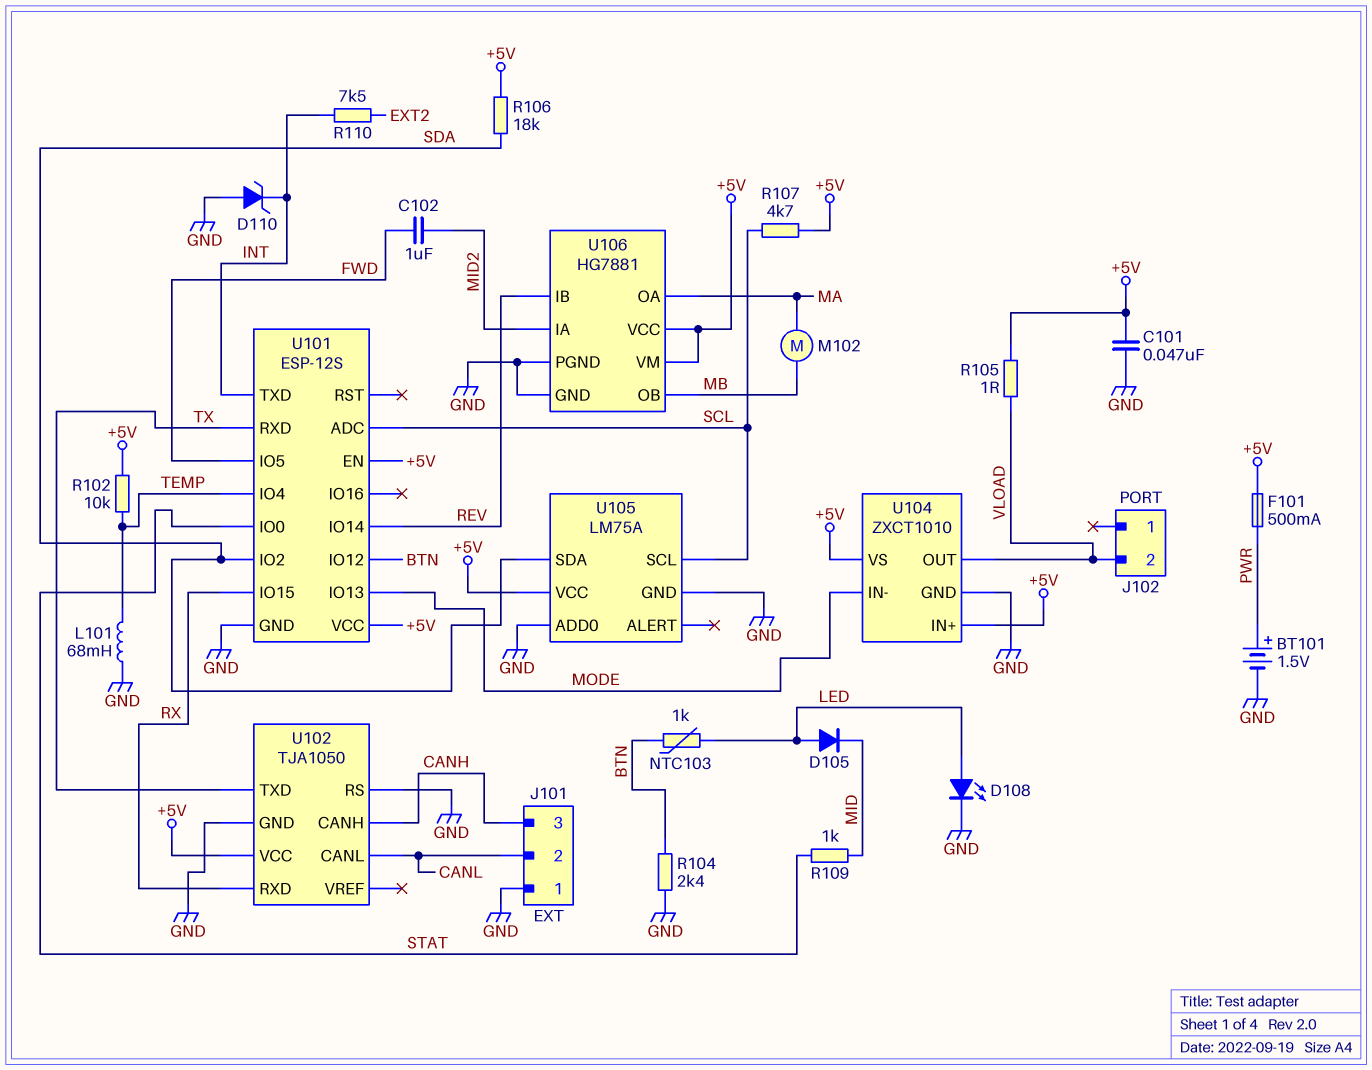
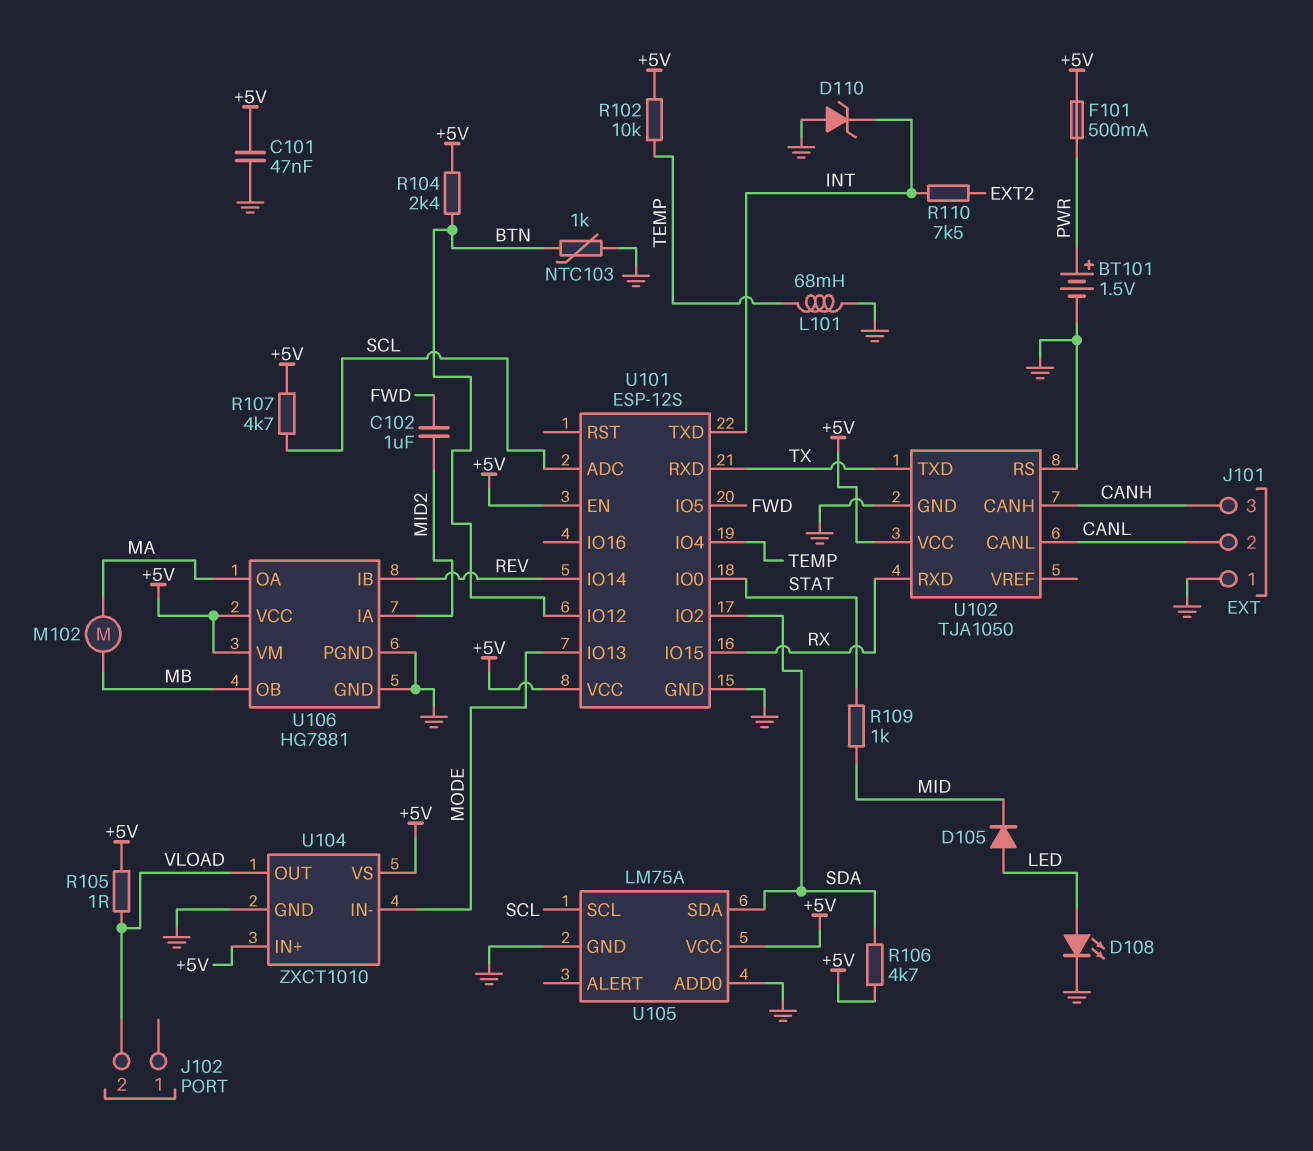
NTC103: 1k (BTN, LED) -> 1k (BTN, GND)
R104: 2.4k (BTN, GND) -> 2.4k (+5V, BTN)
R106: 18k (+5V, SDA) -> 4.7k (+5V, SDA)

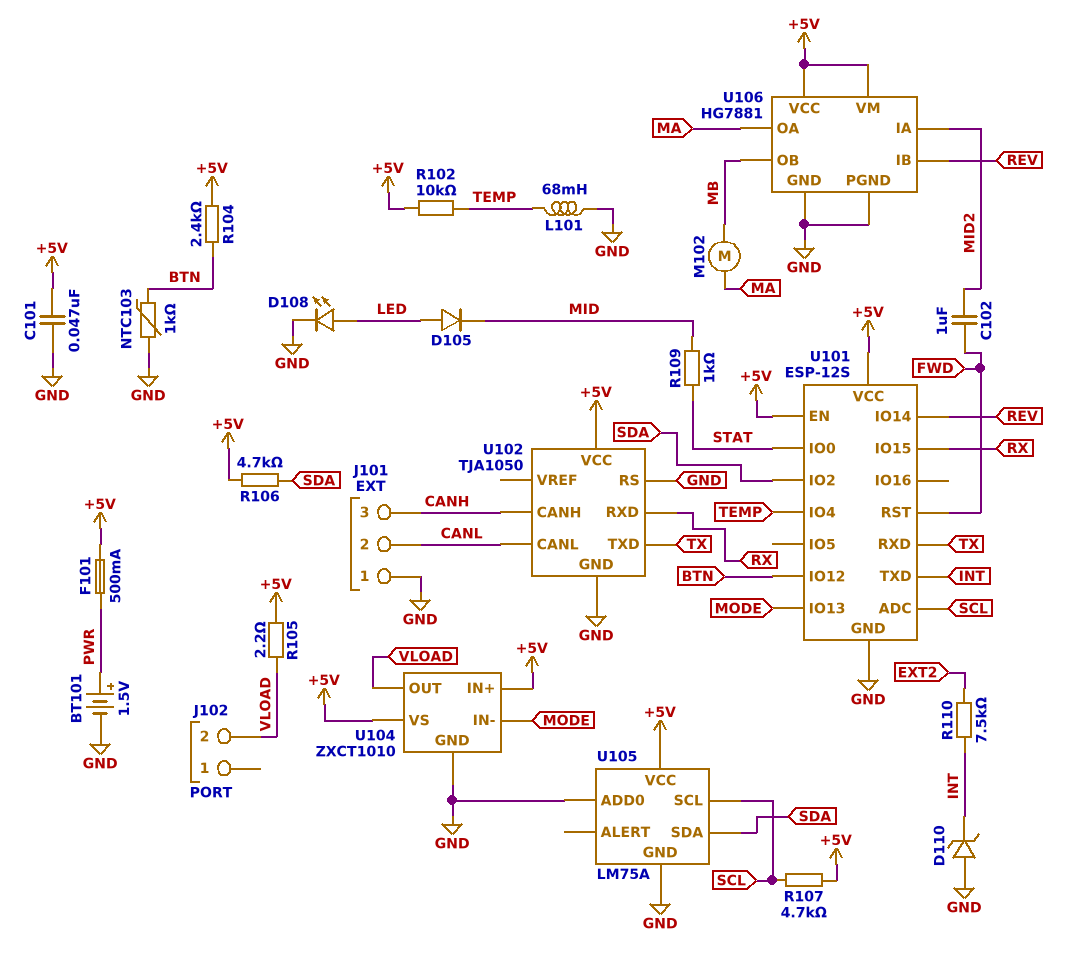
R105: 1 (+5V, VLOAD) -> 2.2 (+5V, VLOAD)
U101 pin IO5: FWD -> none
U101 pin RST: none -> FWD

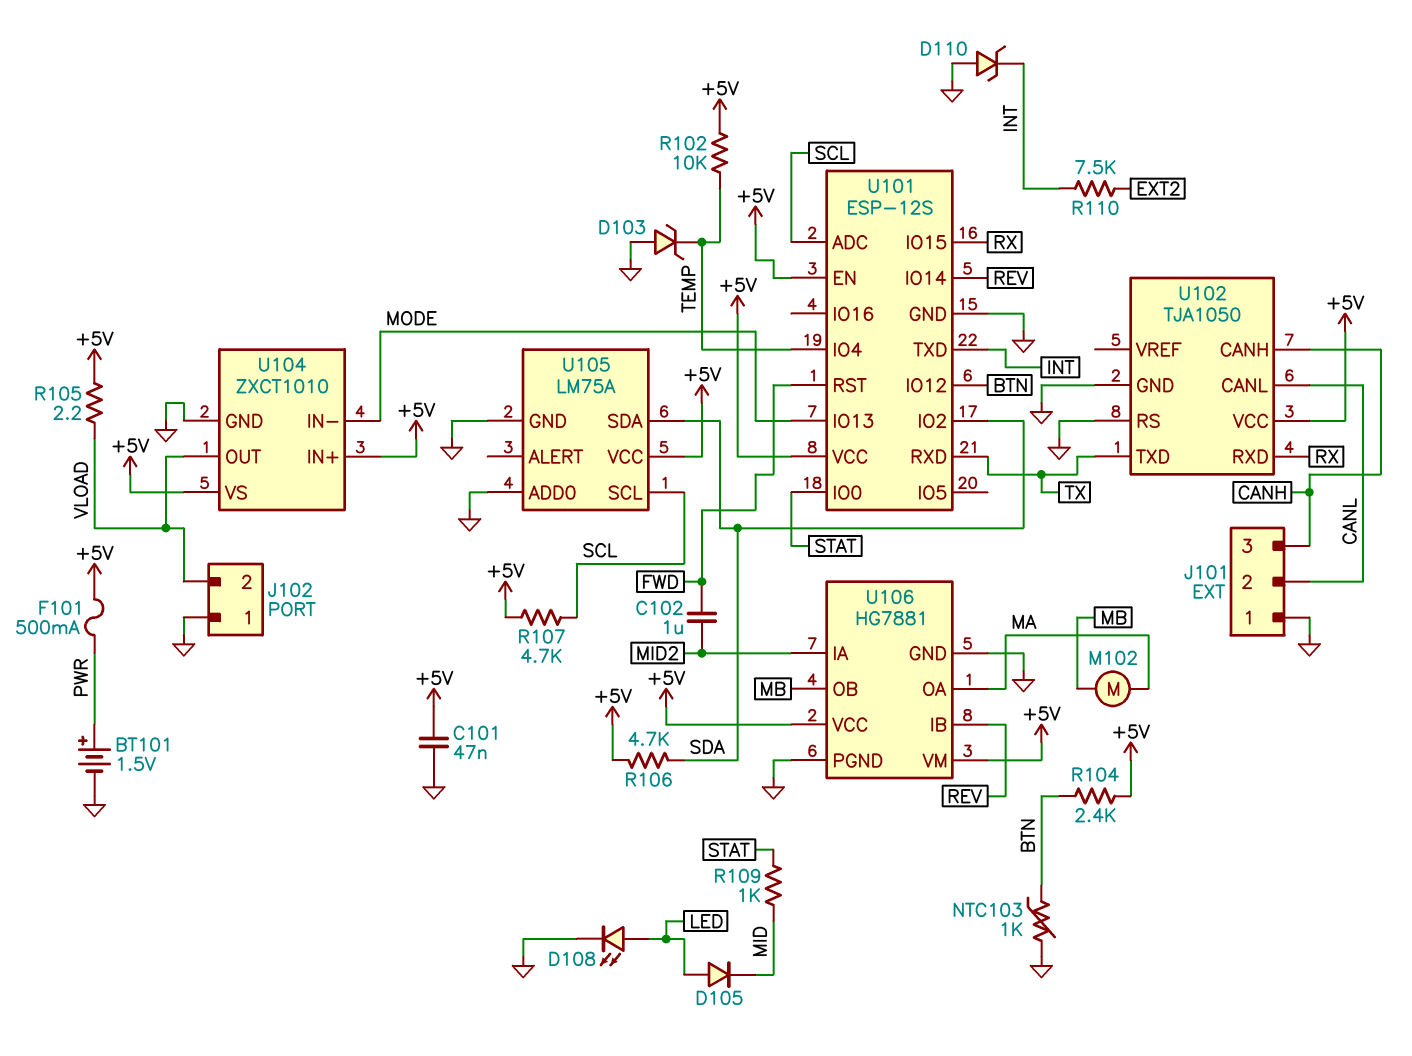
D103: none -> zener (A GND, K TEMP)
J102 pin 1: none -> GND
L101: 68mH (GND, TEMP) -> none

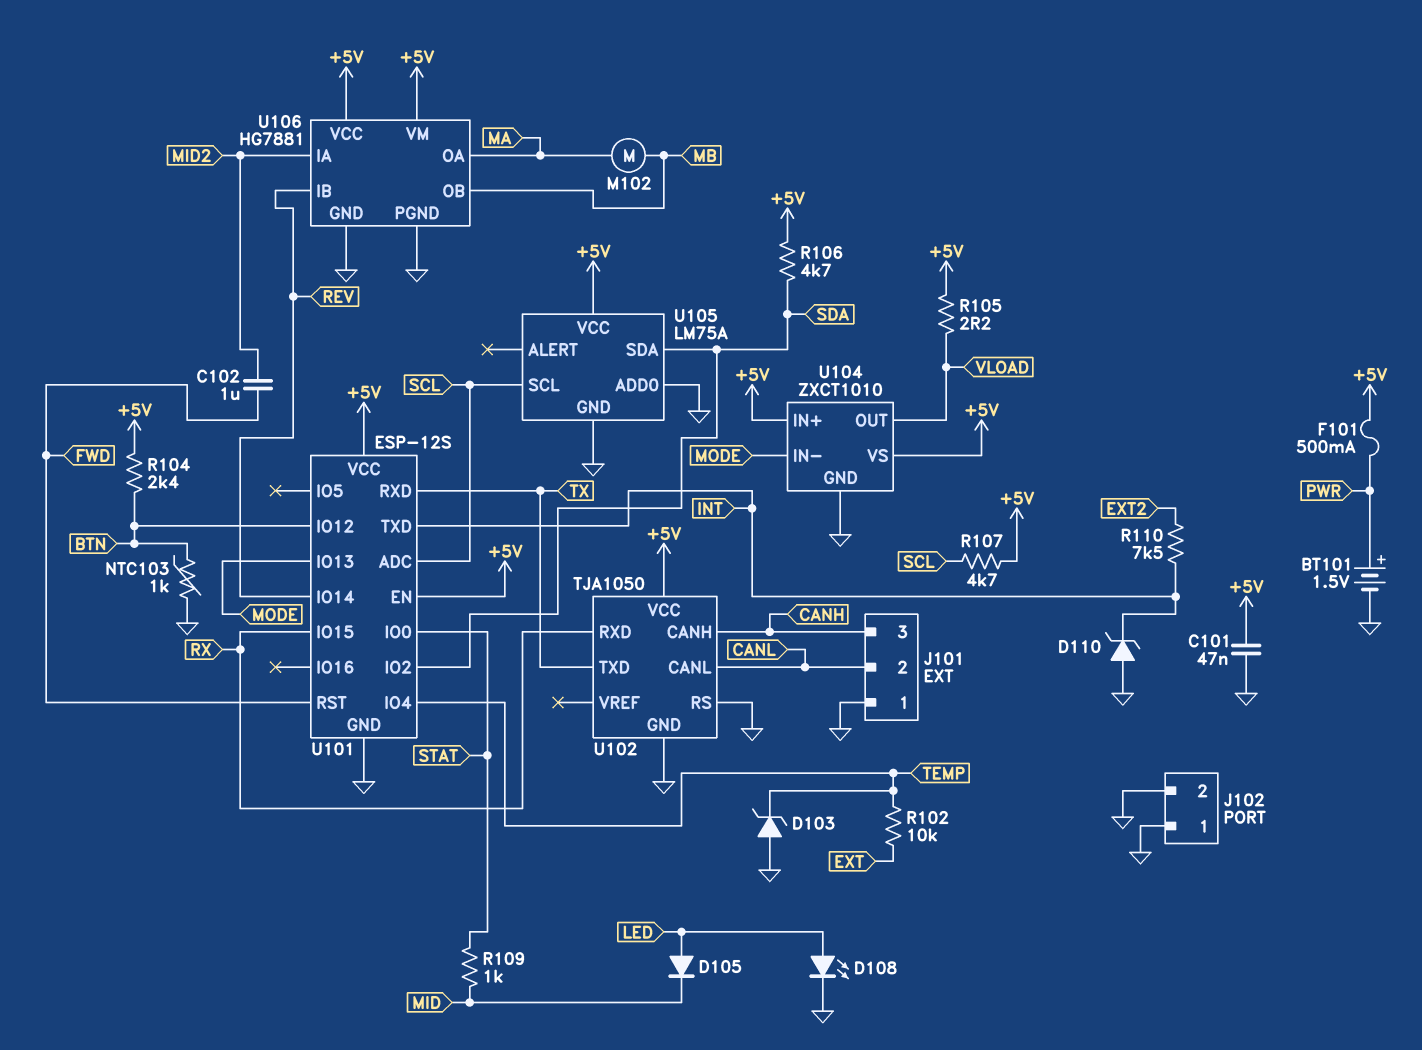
J102 pin 2: VLOAD -> GND
R102: 10k (+5V, TEMP) -> 10k (EXT, TEMP)

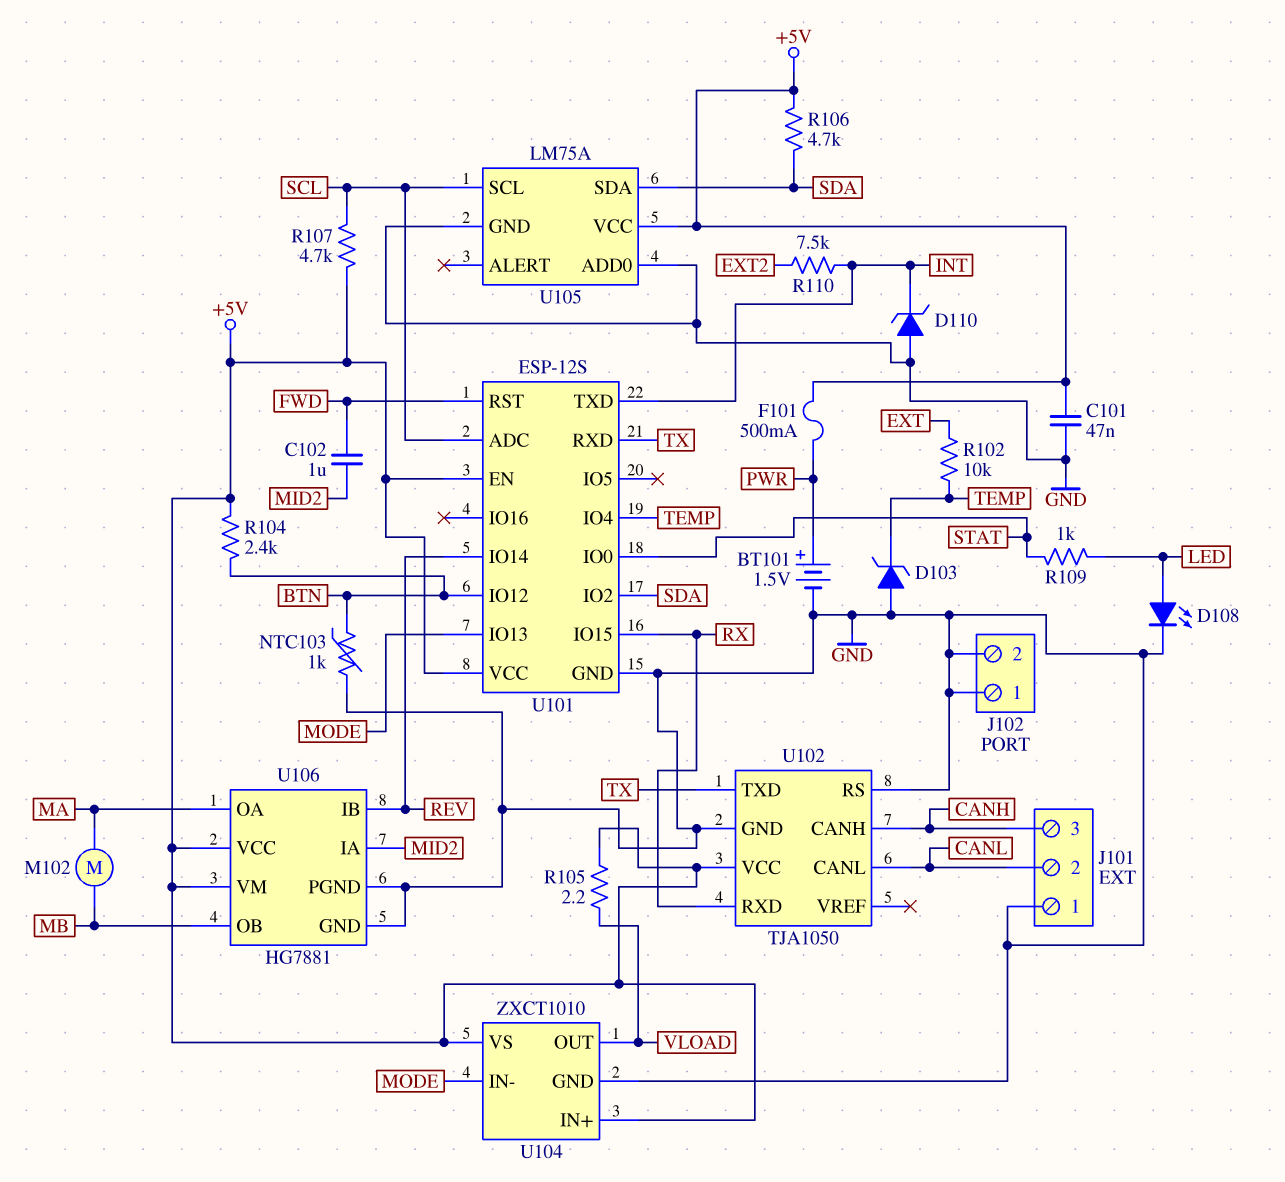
D105: diode (A LED, K MID) -> none
R109: 1k (MID, STAT) -> 1k (LED, STAT)

